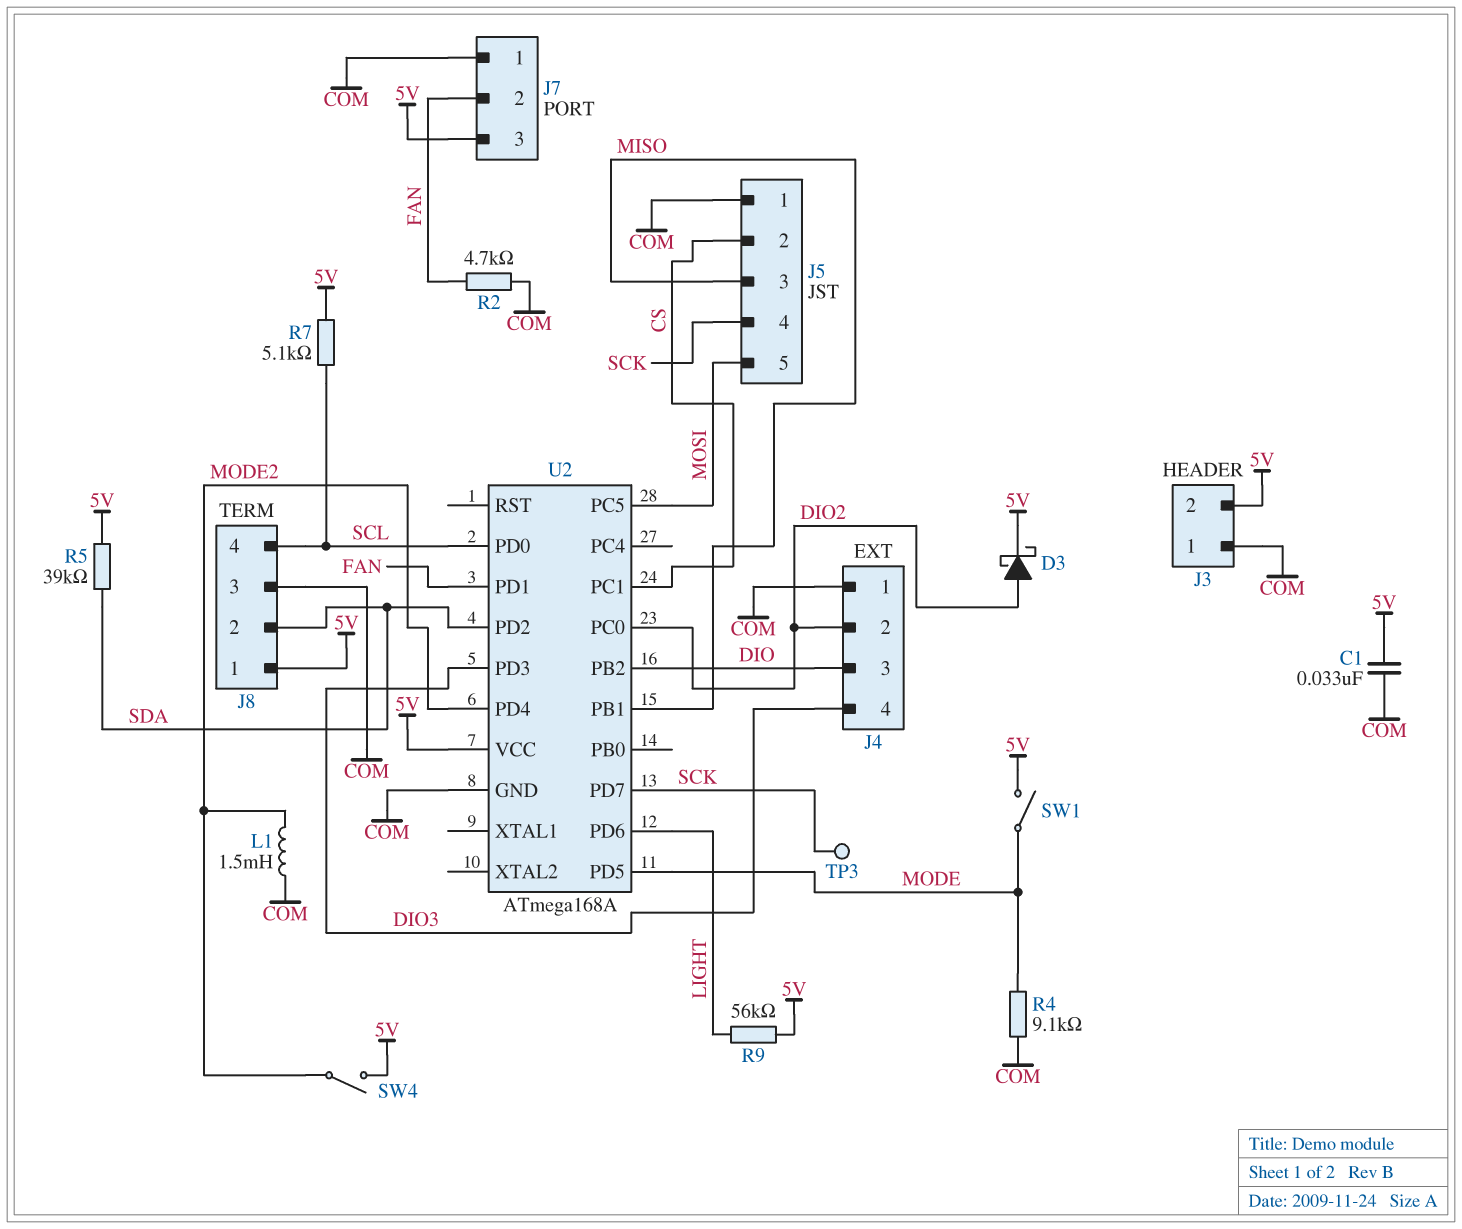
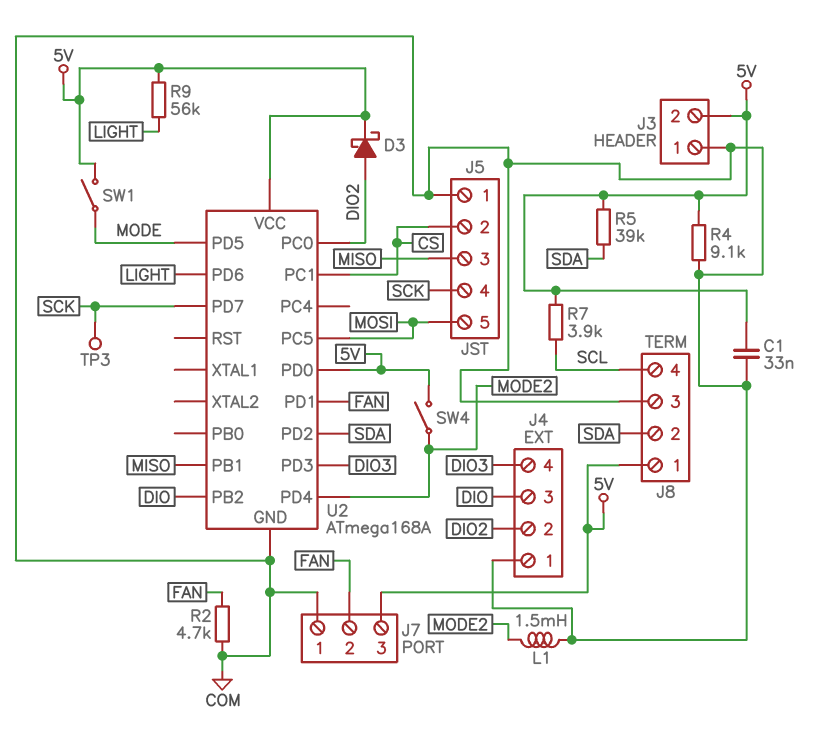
R4: 9.1k (COM, MODE) -> 9.1k (5V, COM)
R7: 5.1k (5V, SCL) -> 3.9k (5V, SCL)
U2 pin PD0: SCL -> 5V

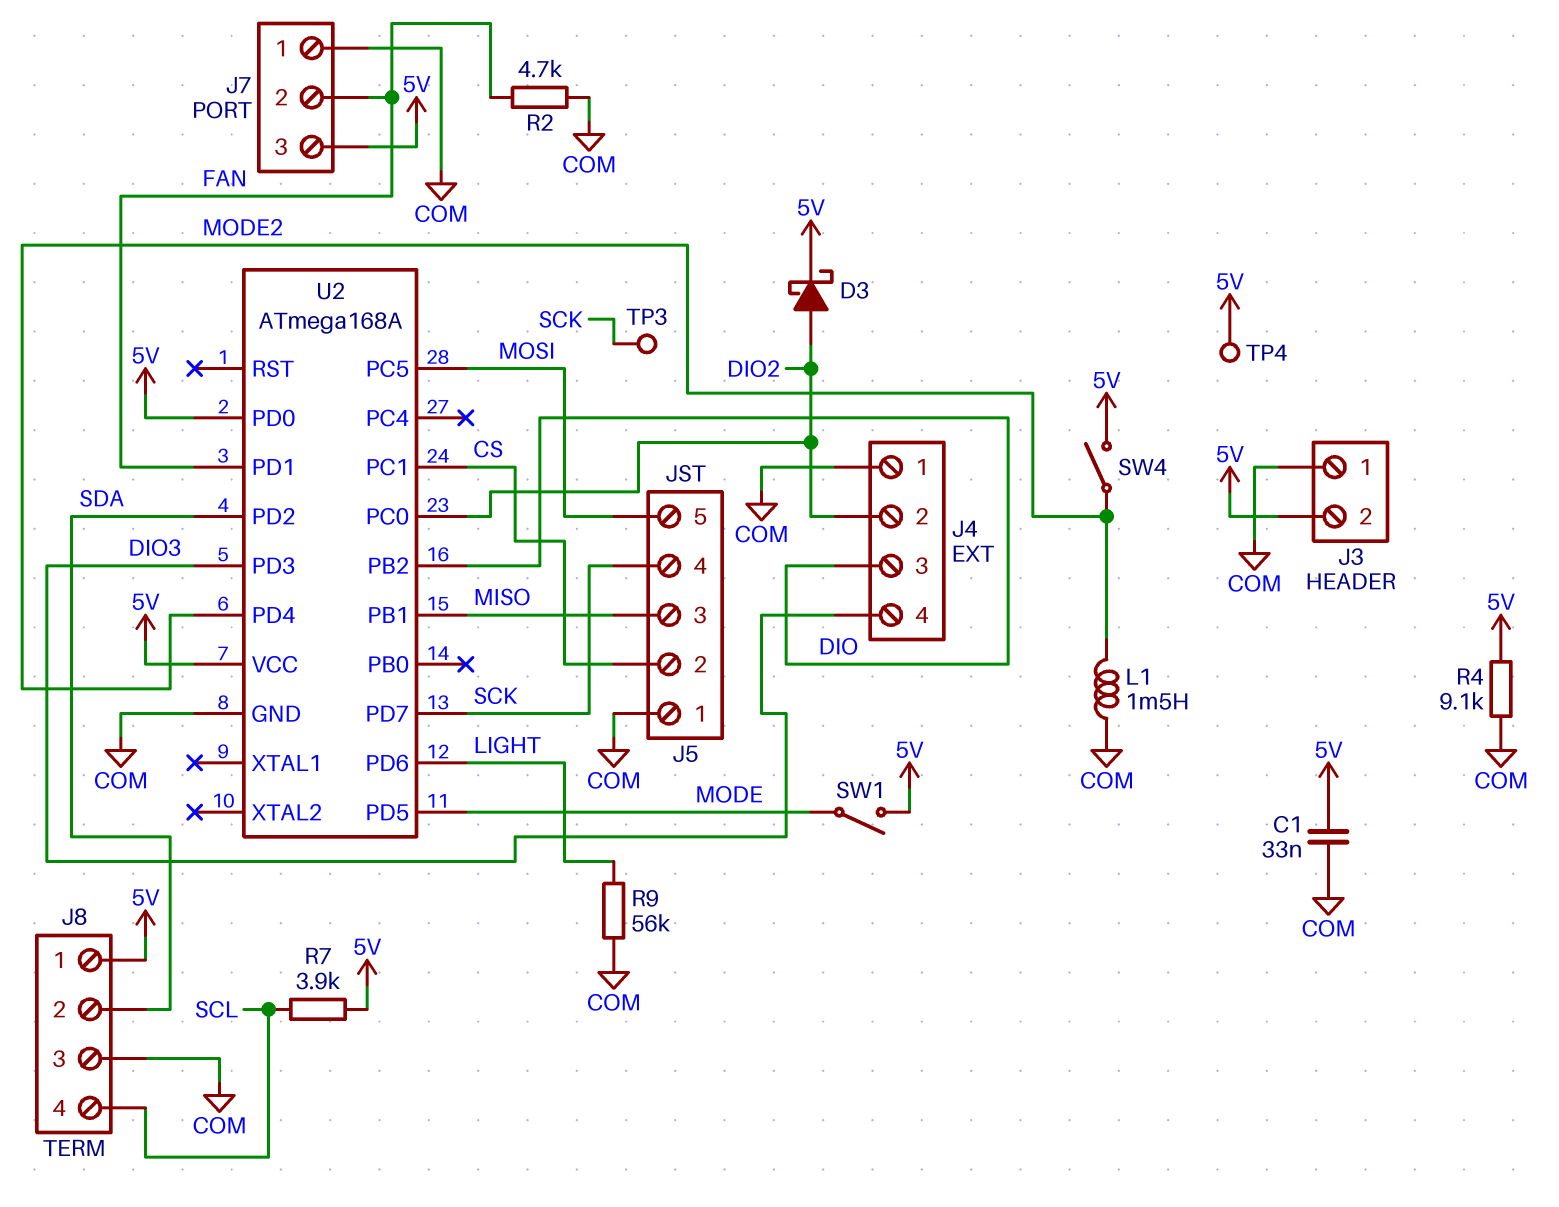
R5: 39k (5V, SDA) -> none
R9: 56k (5V, LIGHT) -> 56k (COM, LIGHT)
TP4: none -> test point (5V)

